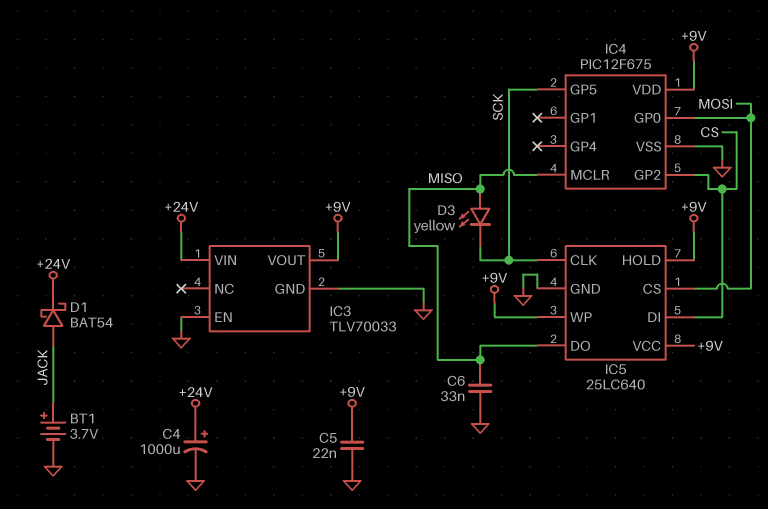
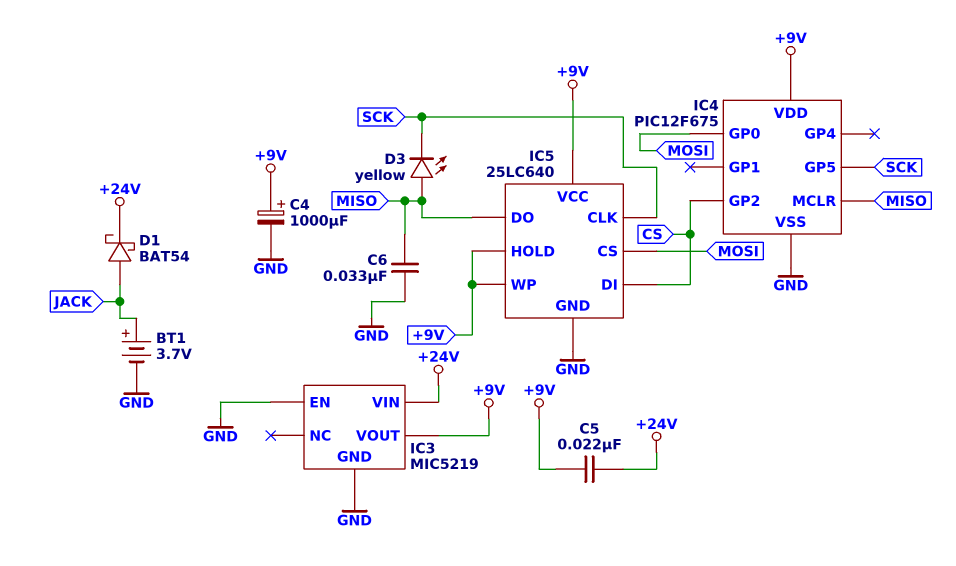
C4: 1000uF (plus +24V, minus GND) -> 1000uF (plus +9V, minus GND)
C5: 22nF (+9V, GND) -> 22nF (+9V, +24V)
IC3: TLV70033 -> MIC5219

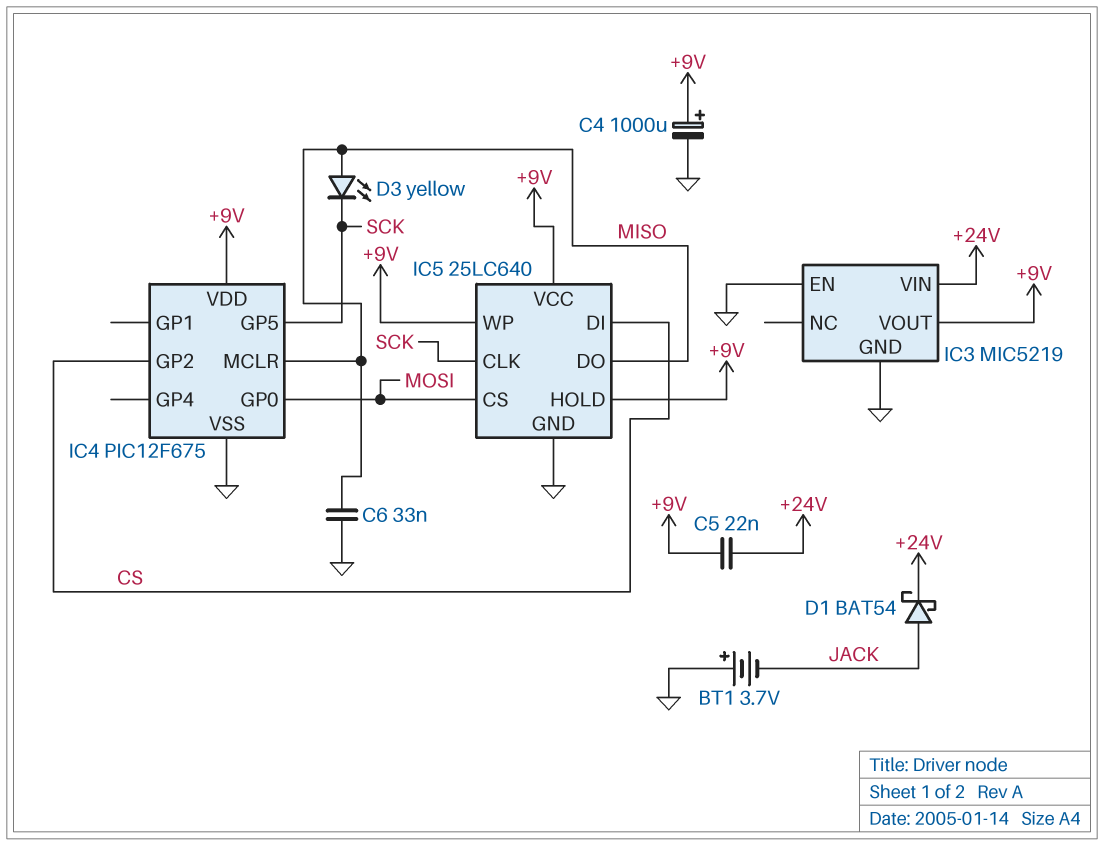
BT1: 3.7V (plus JACK, minus GND) -> 3.7V (plus GND, minus JACK)

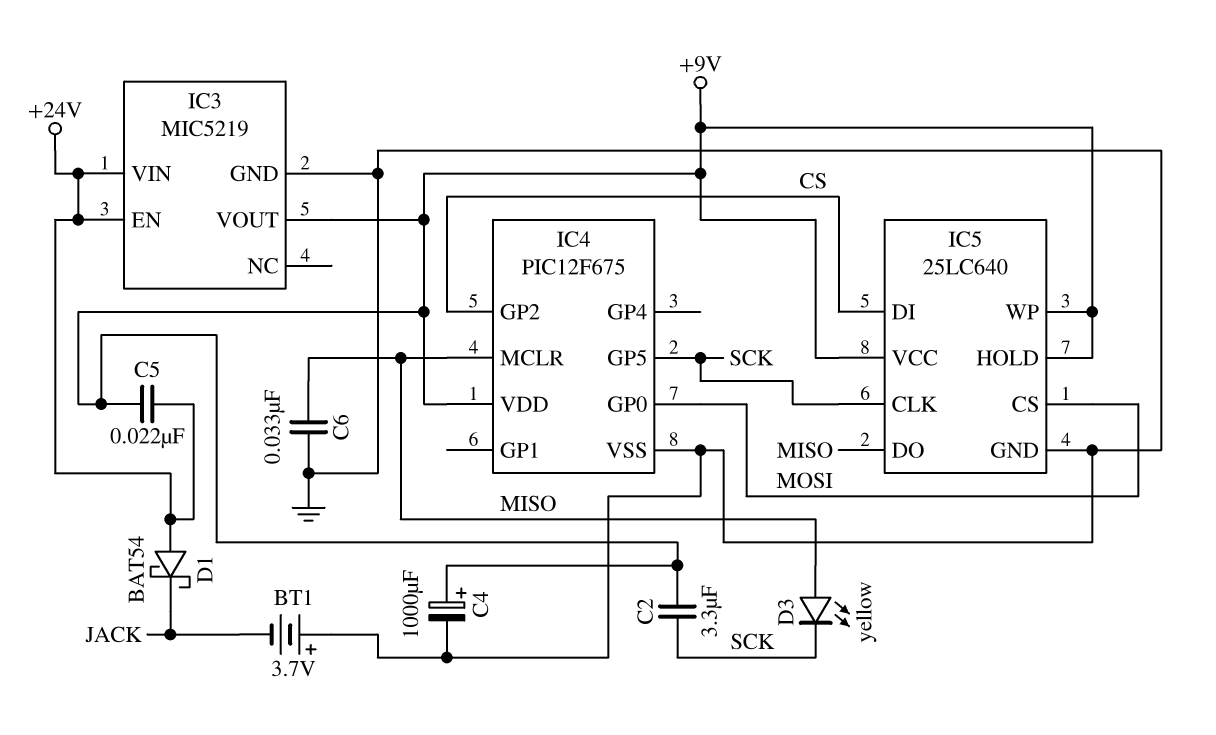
C2: none -> 3.3uF (+9V, SCK)
D1: schottky BAT54 (A JACK, K +24V) -> schottky BAT54 (A +24V, K JACK)
IC3 pin EN: GND -> +24V

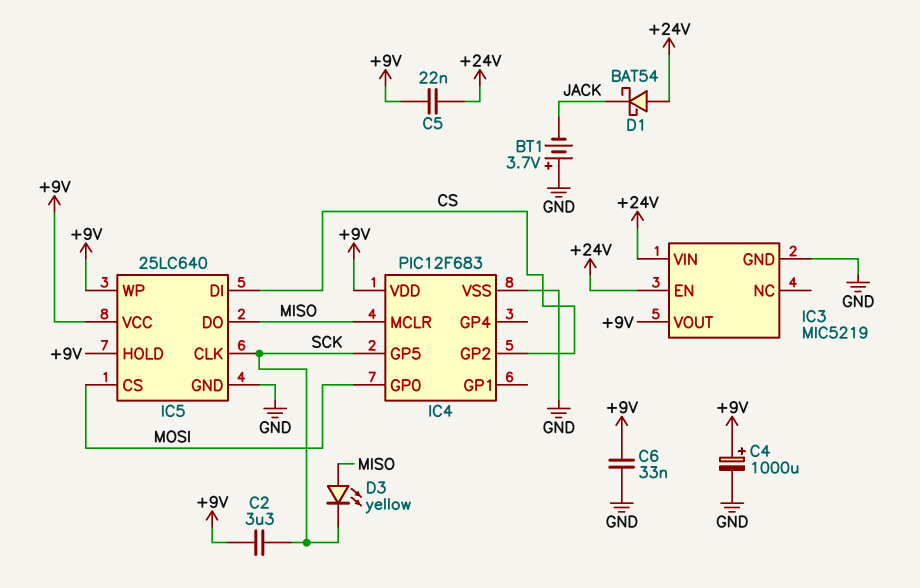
C6: 33nF (GND, MISO) -> 33nF (+9V, GND)
IC4: PIC12F675 -> PIC12F683

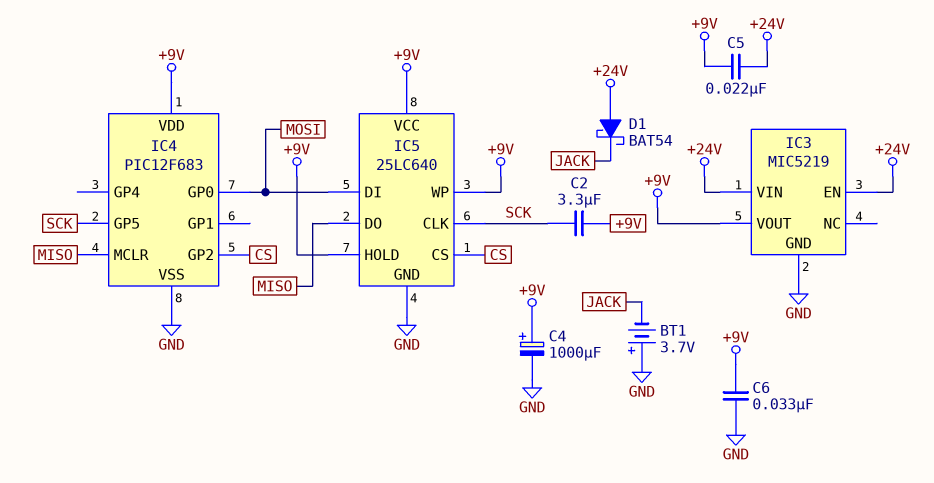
D3: LED yellow (A MISO, K SCK) -> none
IC5 pin CS: MOSI -> CS
IC5 pin DI: CS -> MOSI

